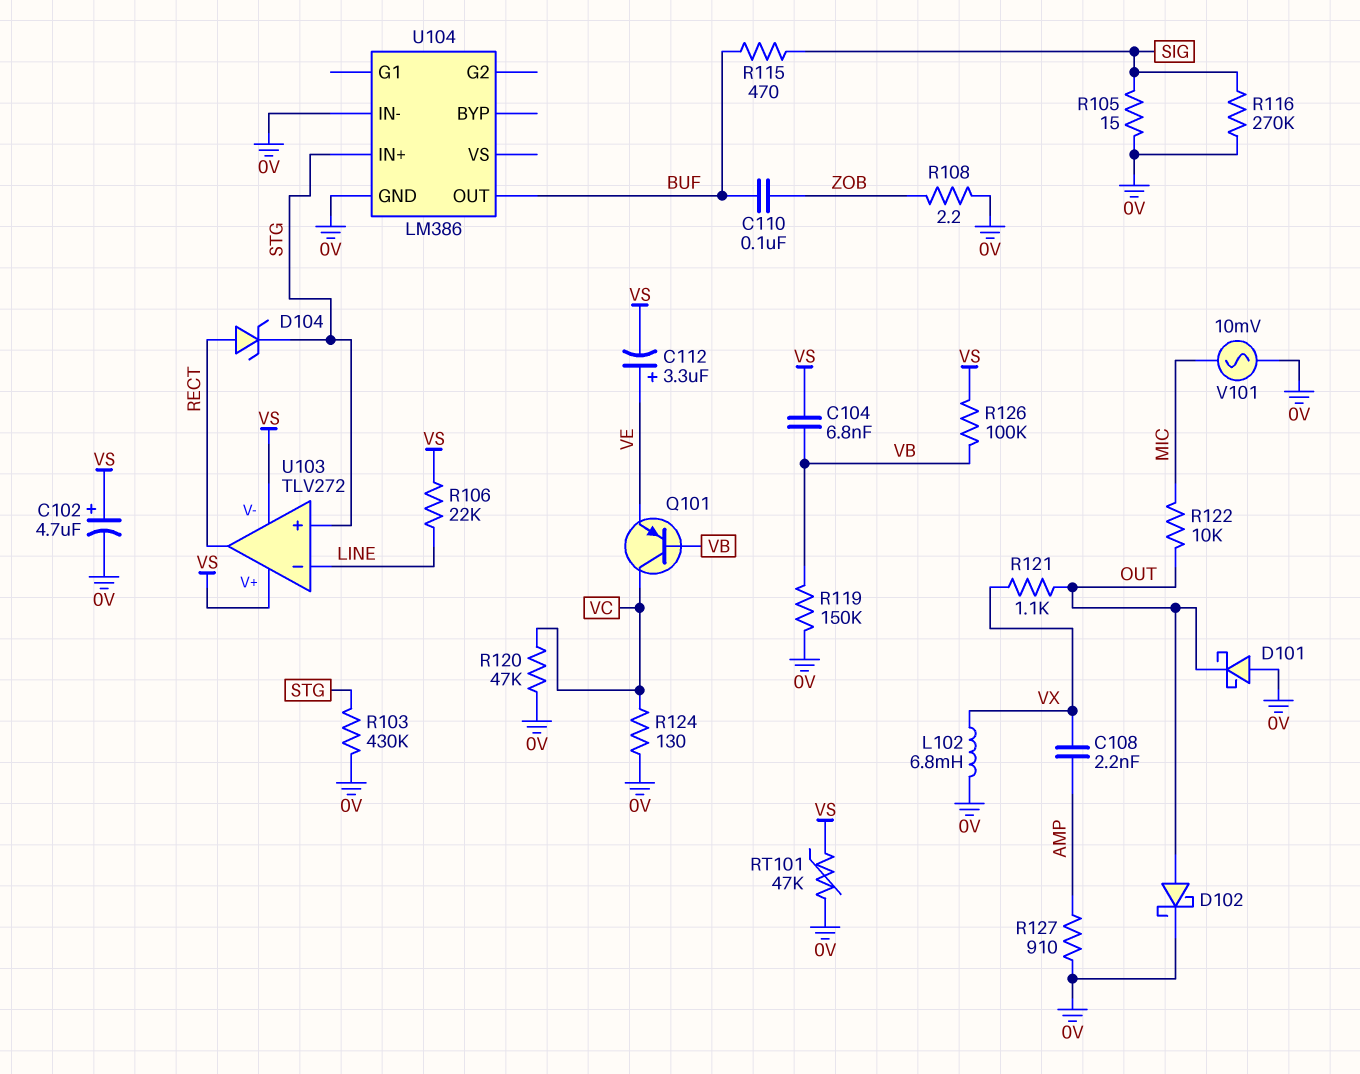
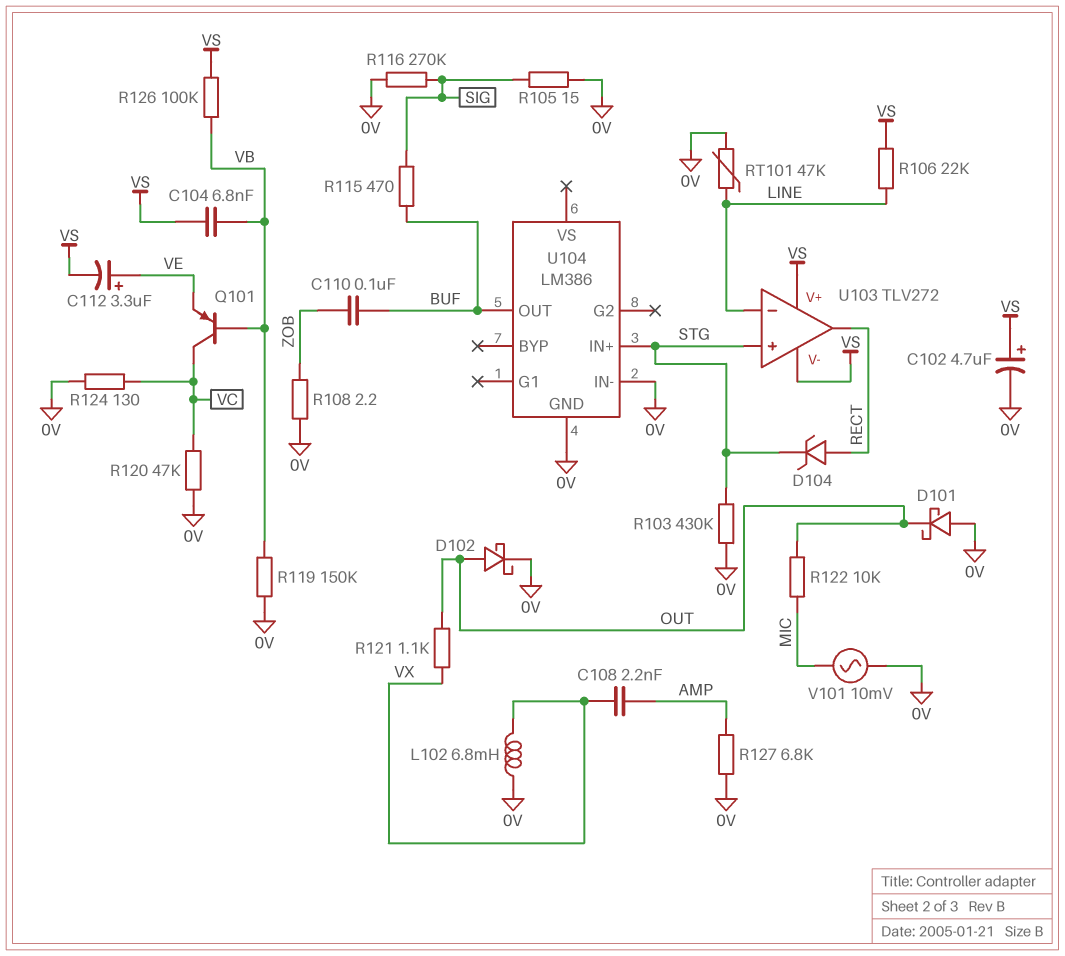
R127: 910 (0V, AMP) -> 6.8k (0V, AMP)
RT101: 47k (0V, VS) -> 47k (0V, LINE)

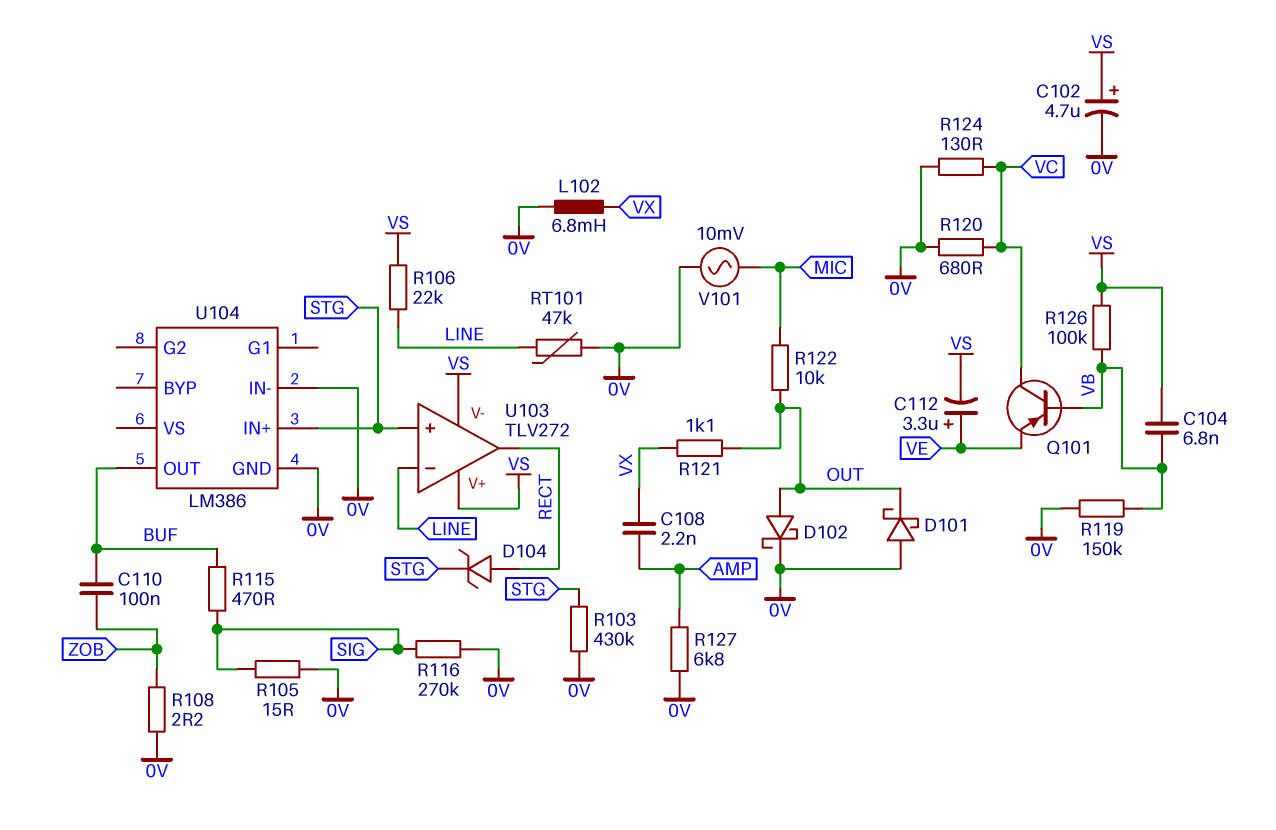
R120: 47k (0V, VC) -> 680 (0V, VC)

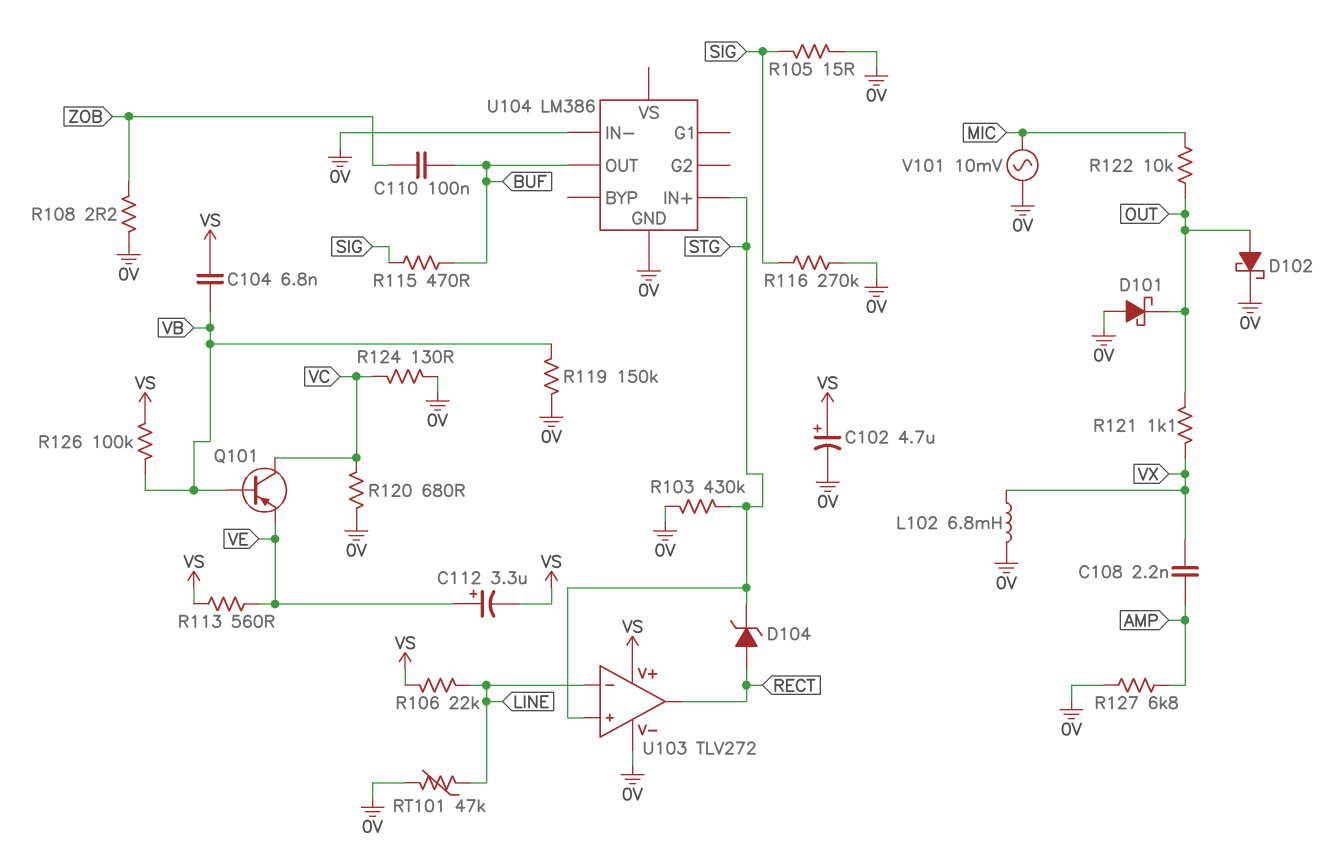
R113: none -> 560 (VE, VS)
U103 pin V-: VS -> 0V

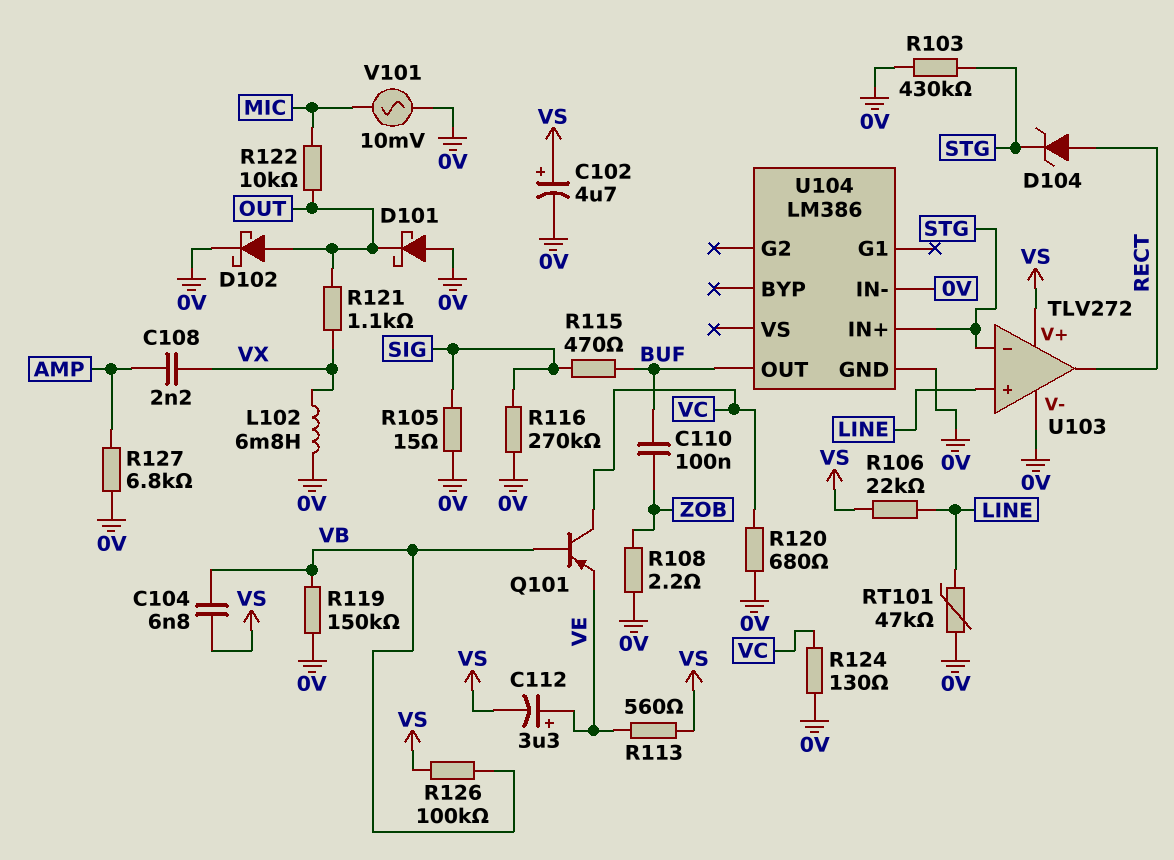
U103 pin in+: STG -> LINE
U103 pin in-: LINE -> STG

